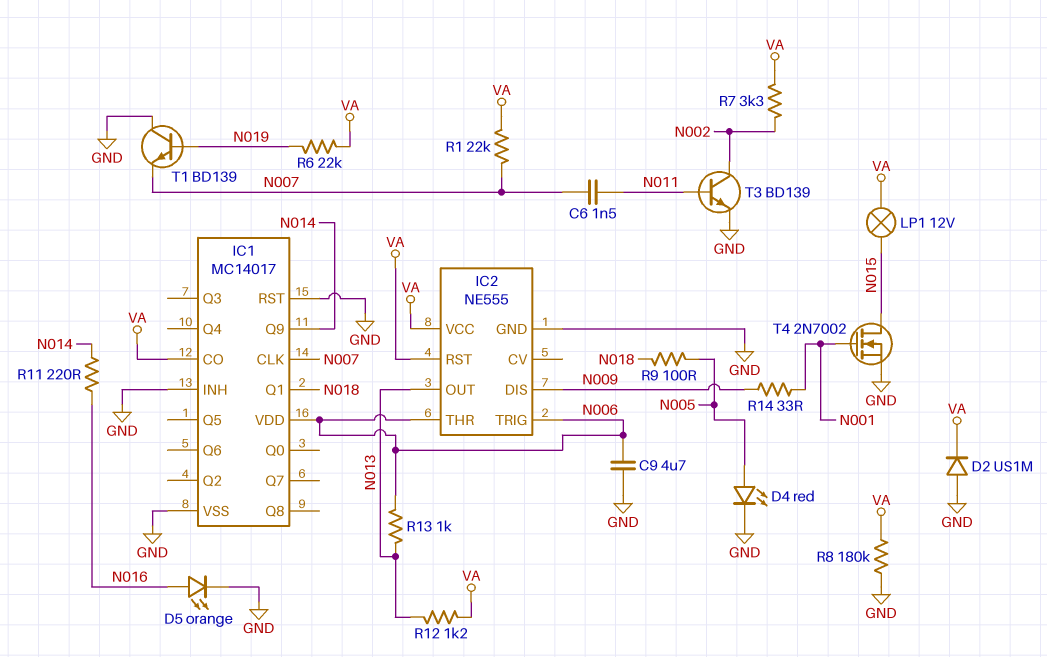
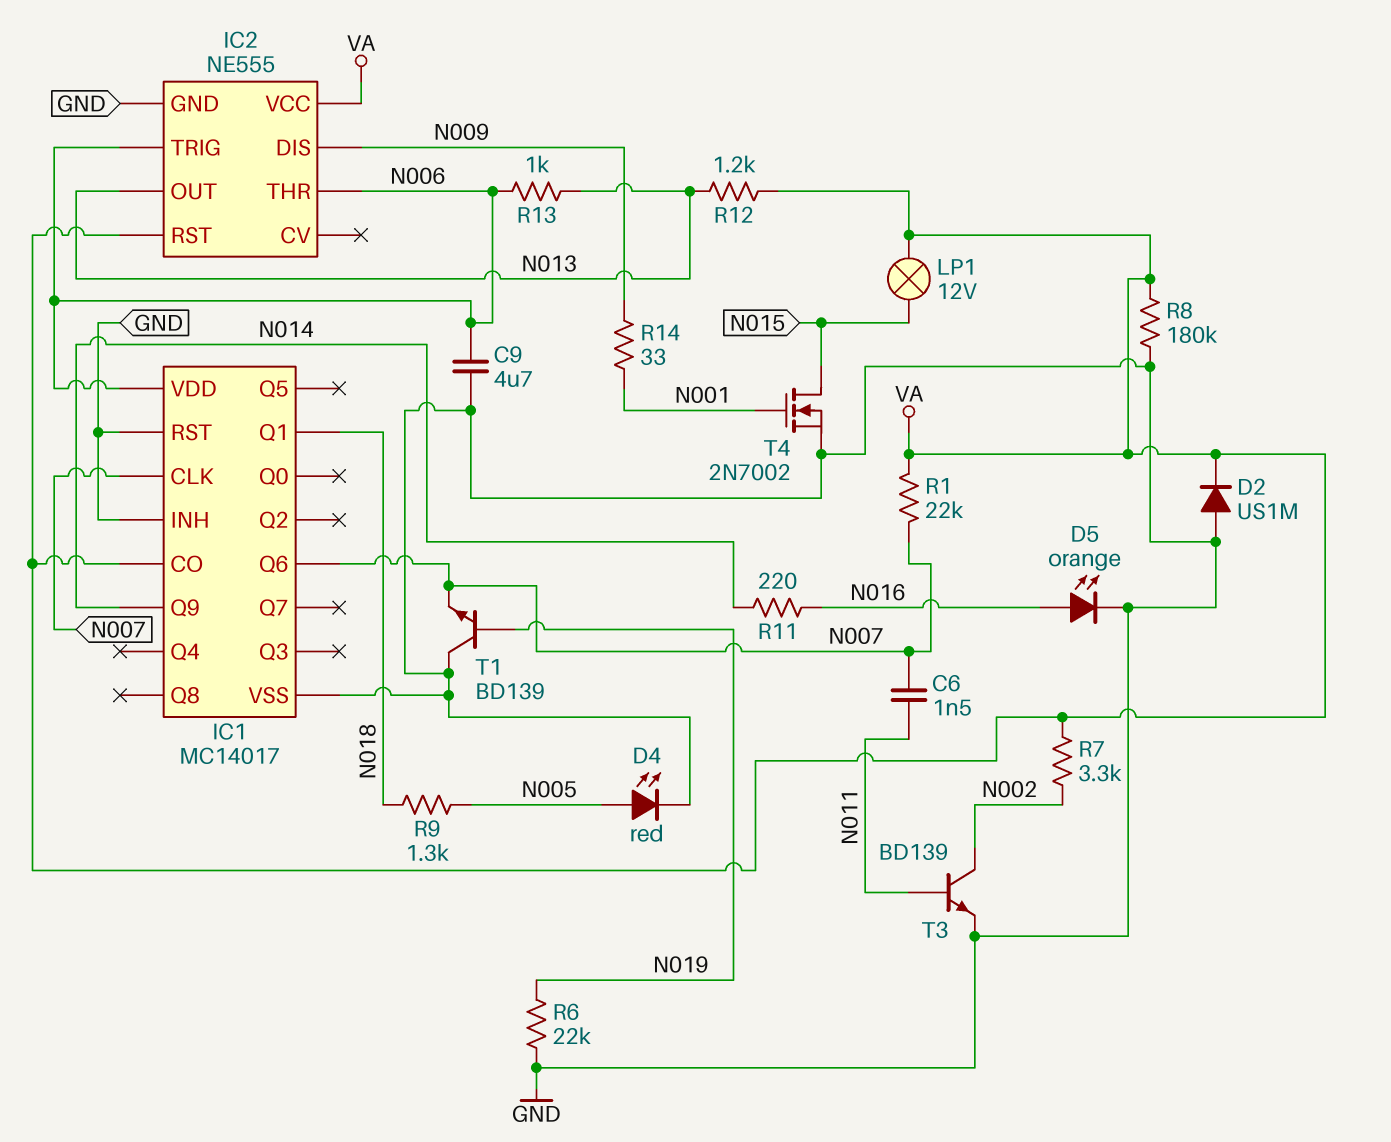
IC1 pin Q6: none -> N007
R6: 22k (N019, VA) -> 22k (GND, N019)
R9: 100 (N005, N018) -> 1.3k (N005, N018)

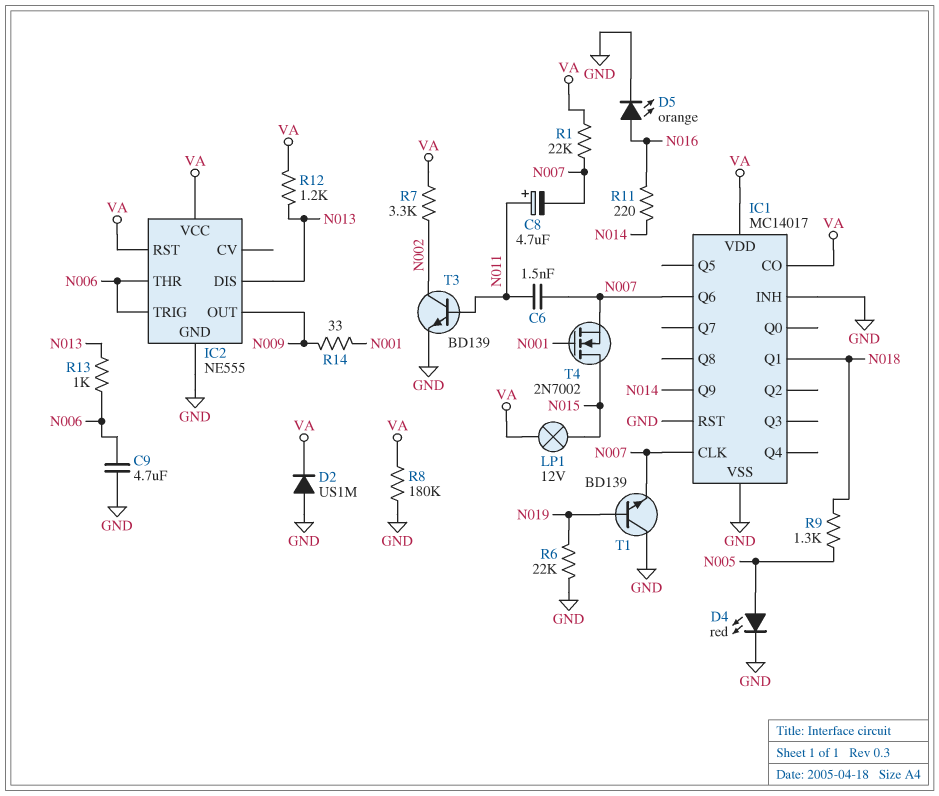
C8: none -> 4.7uF (plus N011, minus N007)
IC1 pin VDD: N006 -> VA
IC2 pin DIS: N009 -> N013
IC2 pin OUT: N013 -> N009
T4: NMOS 2N7002 (G N001, D N015, S GND) -> NMOS 2N7002 (G N001, D N015, S N007)

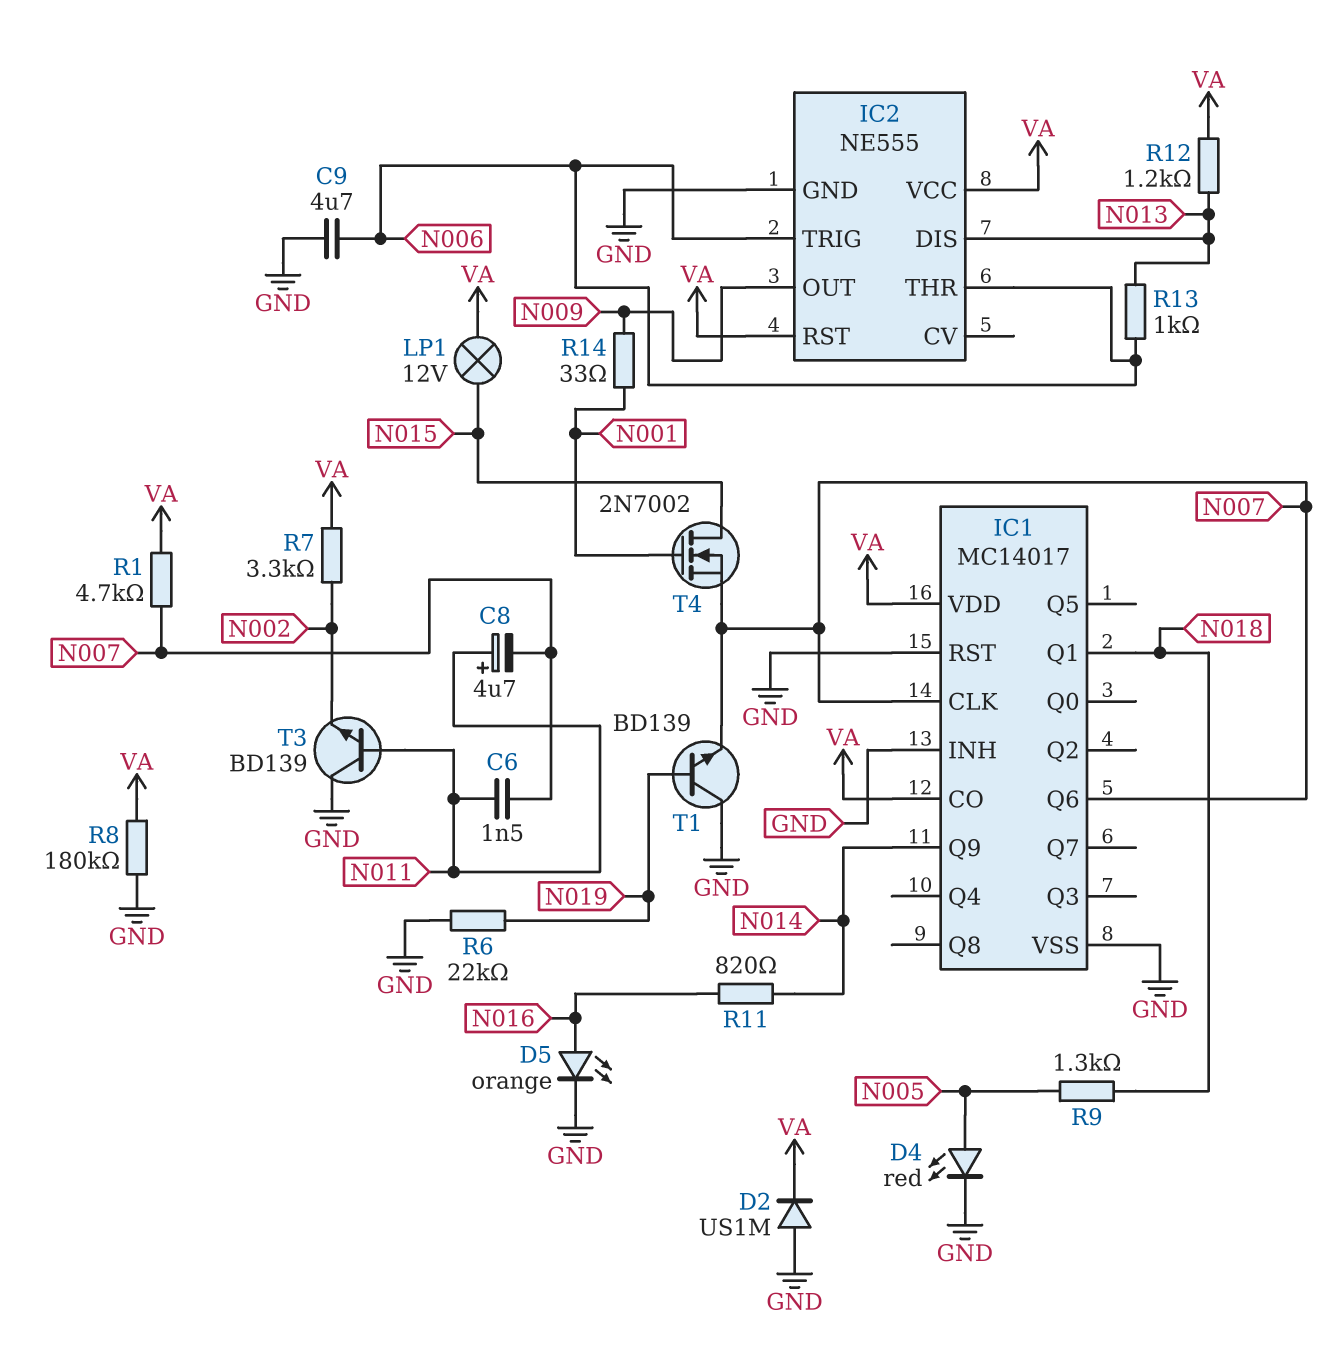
R1: 22k (N007, VA) -> 4.7k (N007, VA)
R11: 220 (N014, N016) -> 820 (N014, N016)
T3: NPN BD139 (B N011, C N002, E GND) -> NPN BD139 (B N011, C GND, E N002)

